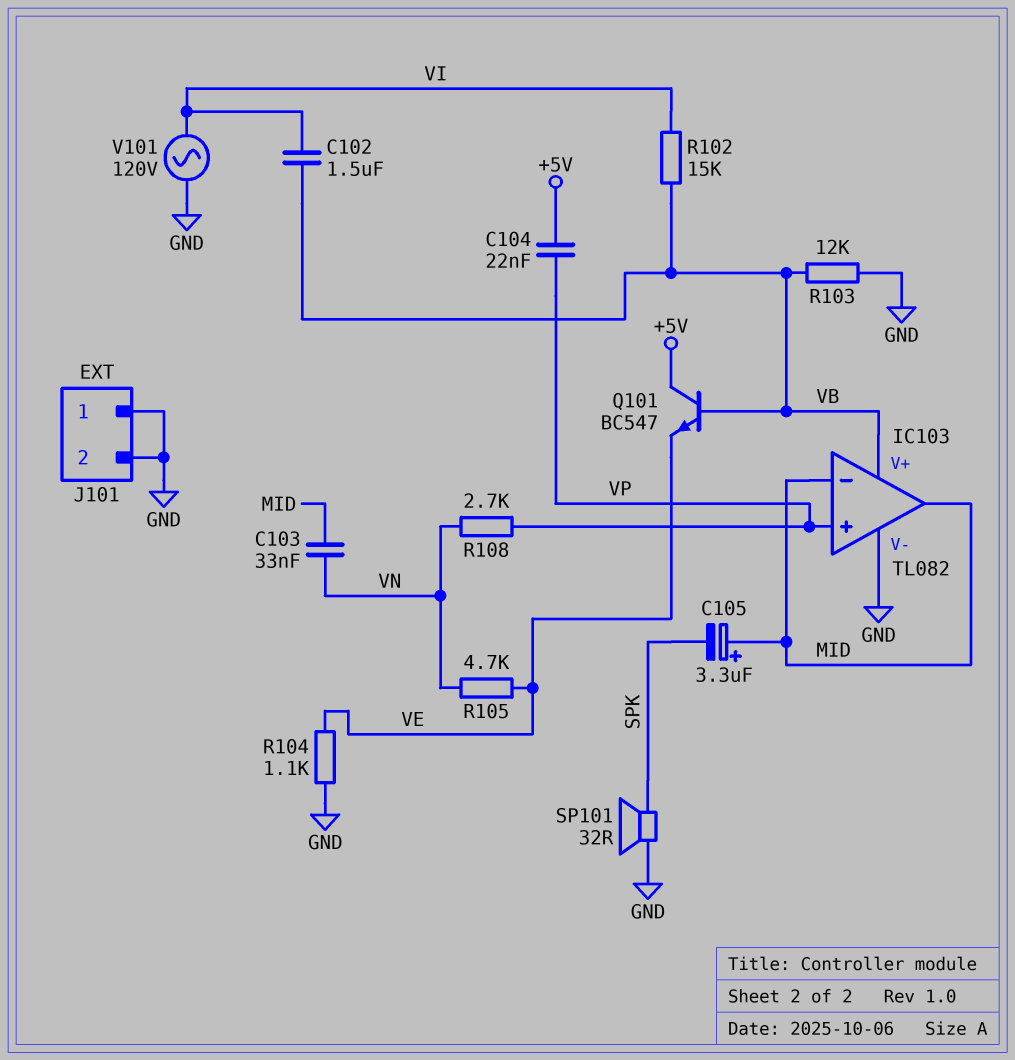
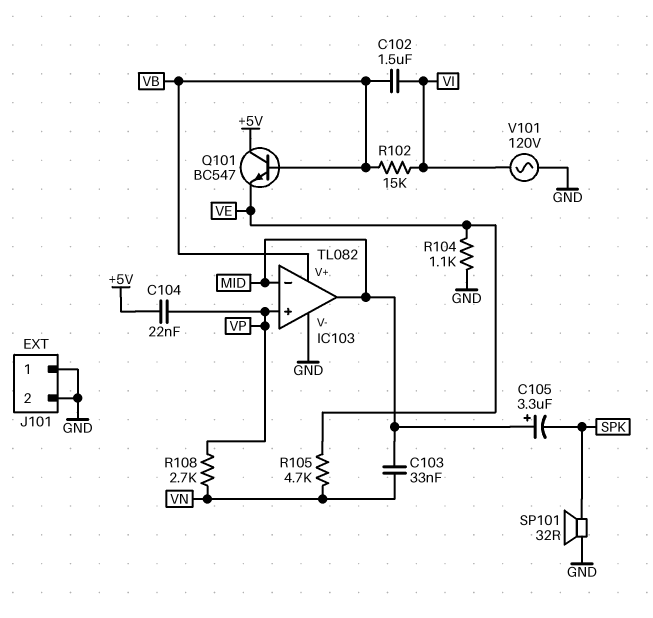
R103: 12k (GND, VB) -> none

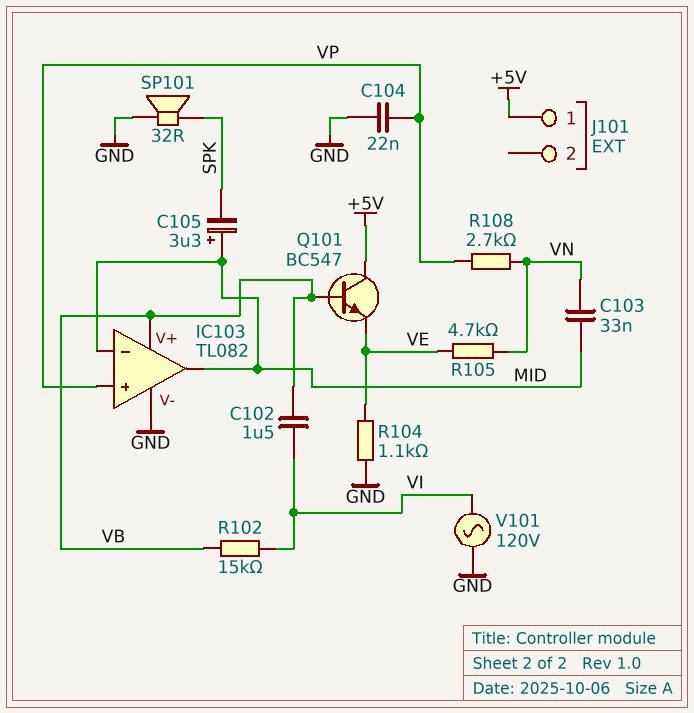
C104: 22nF (+5V, VP) -> 22nF (GND, VP)
J101 pin 1: GND -> +5V
J101 pin 2: GND -> none

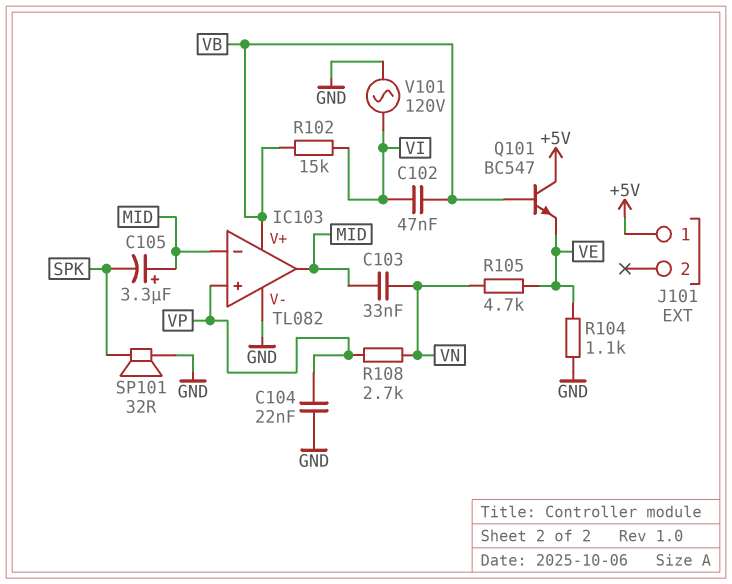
C102: 1.5uF (VB, VI) -> 47nF (VB, VI)

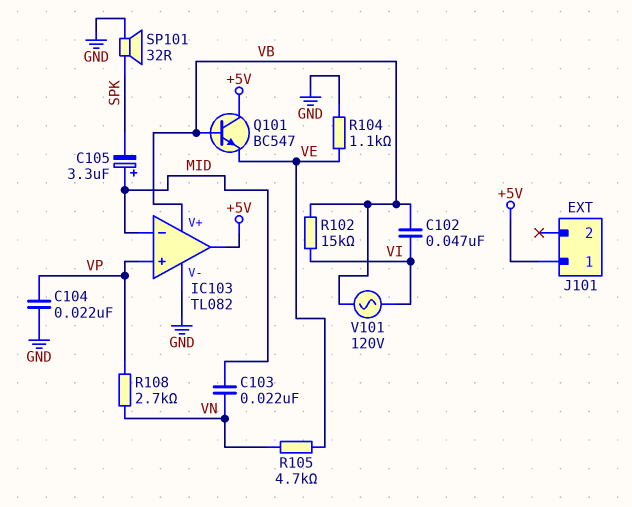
C103: 33nF (MID, VN) -> 22nF (MID, VN)
IC103 pin out: MID -> +5V
V101: AC 120V (GND, VI) -> AC 120V (VB, VI)

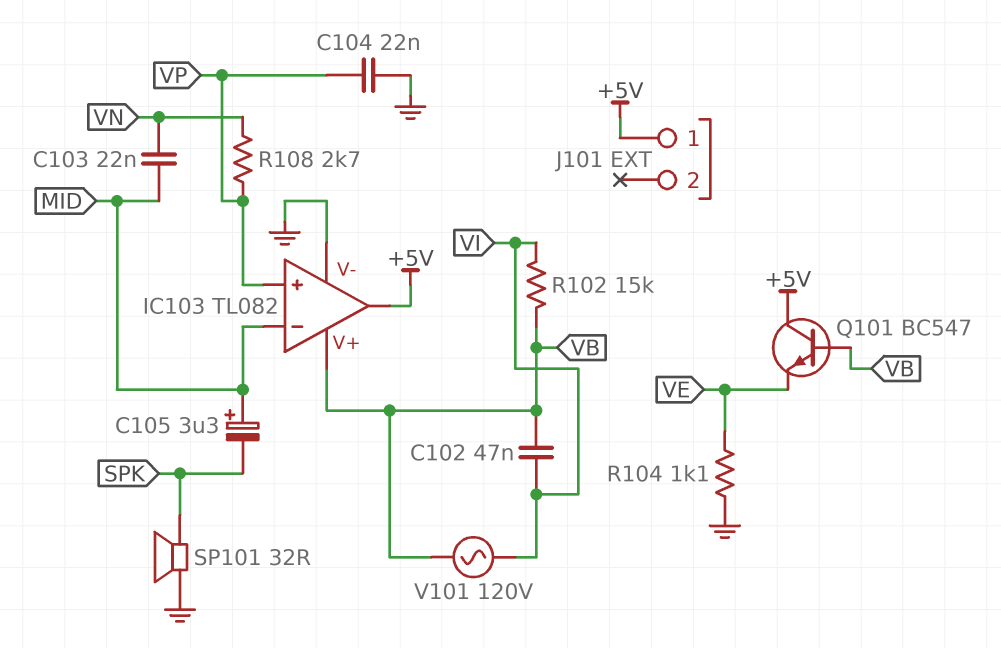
R105: 4.7k (VE, VN) -> none

